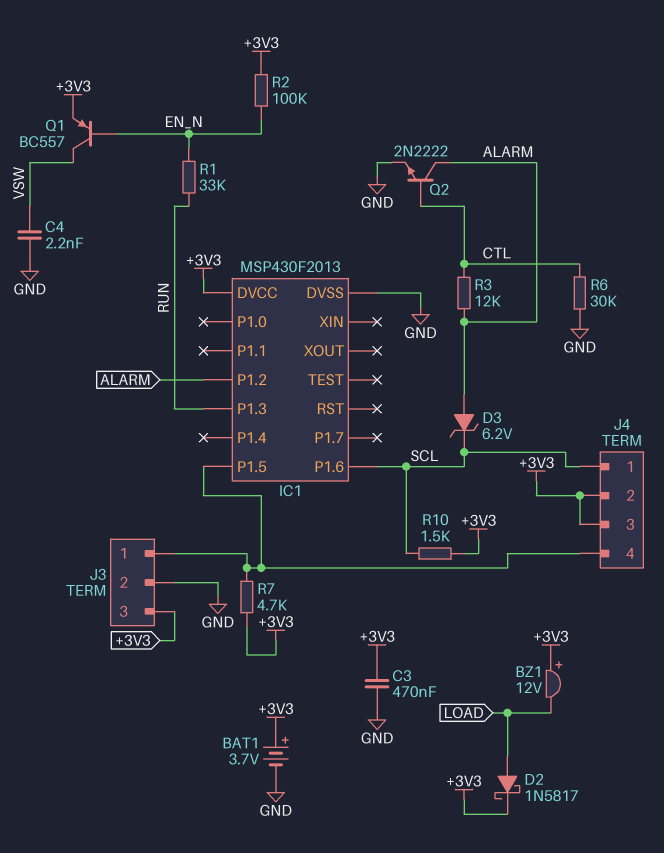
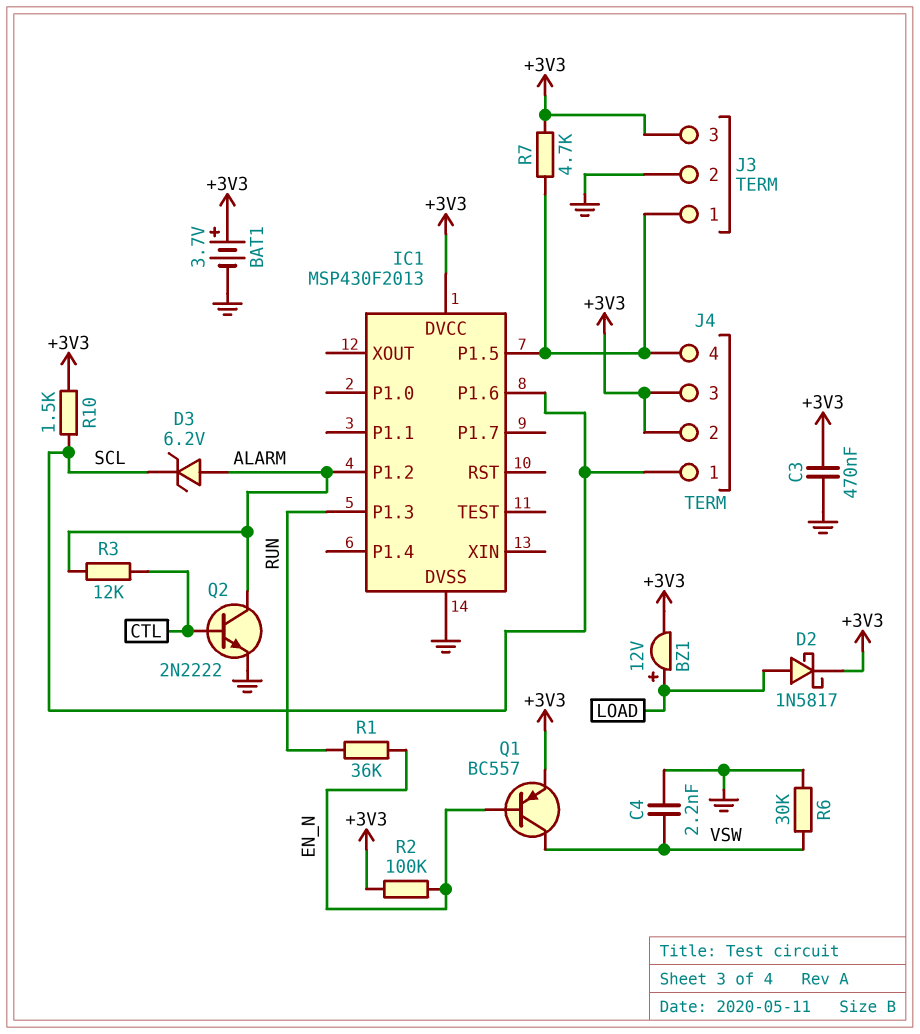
BZ1: buzzer 12V (plus +3V3, minus LOAD) -> buzzer 12V (plus LOAD, minus +3V3)
R1: 33k (EN_N, RUN) -> 36k (EN_N, RUN)
R6: 30k (CTL, GND) -> 30k (GND, VSW)

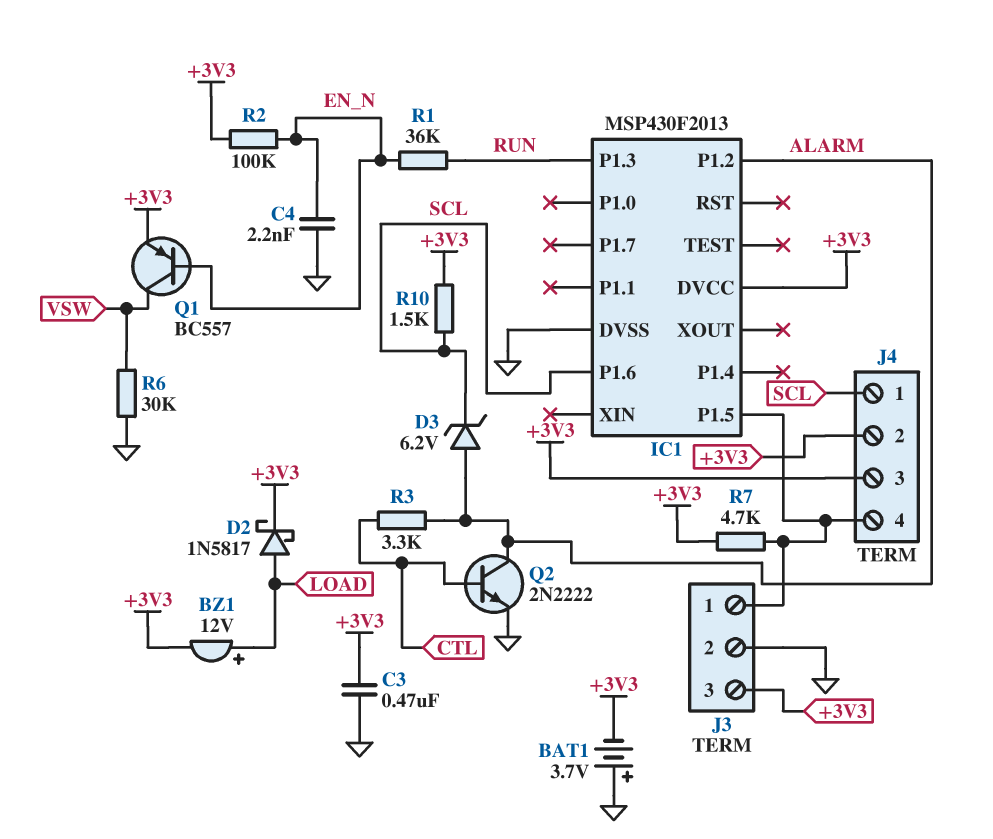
BAT1: 3.7V (plus +3V3, minus GND) -> 3.7V (plus GND, minus +3V3)
C4: 2.2nF (GND, VSW) -> 2.2nF (EN_N, GND)
R3: 12k (ALARM, CTL) -> 3.3k (ALARM, CTL)

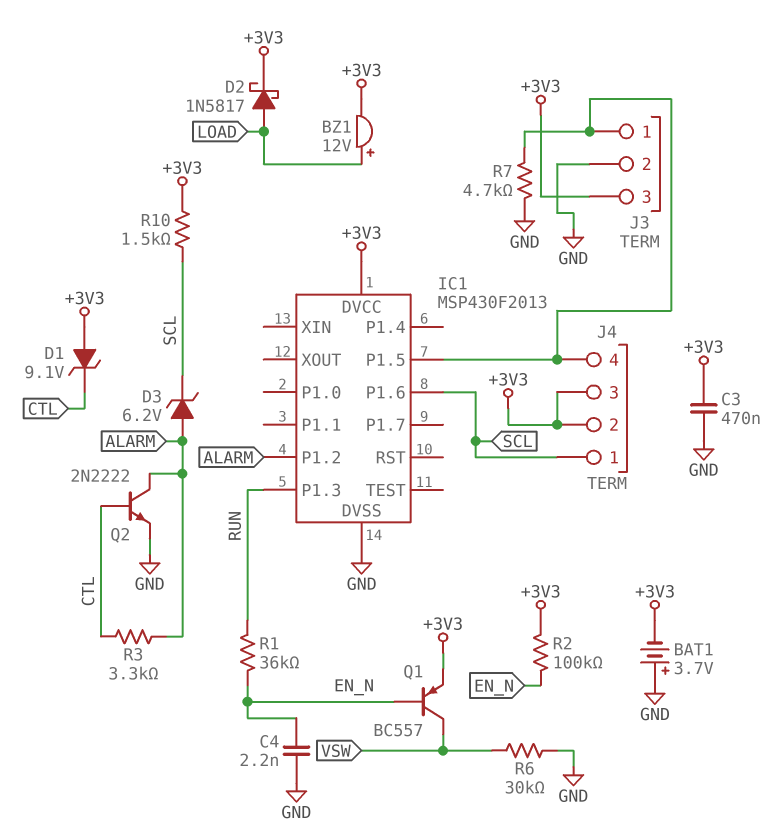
D1: none -> zener 9.1V (A +3V3, K CTL)
R7: 4.7k (+3V3, IC1/P1.5) -> 4.7k (GND, IC1/P1.5)

